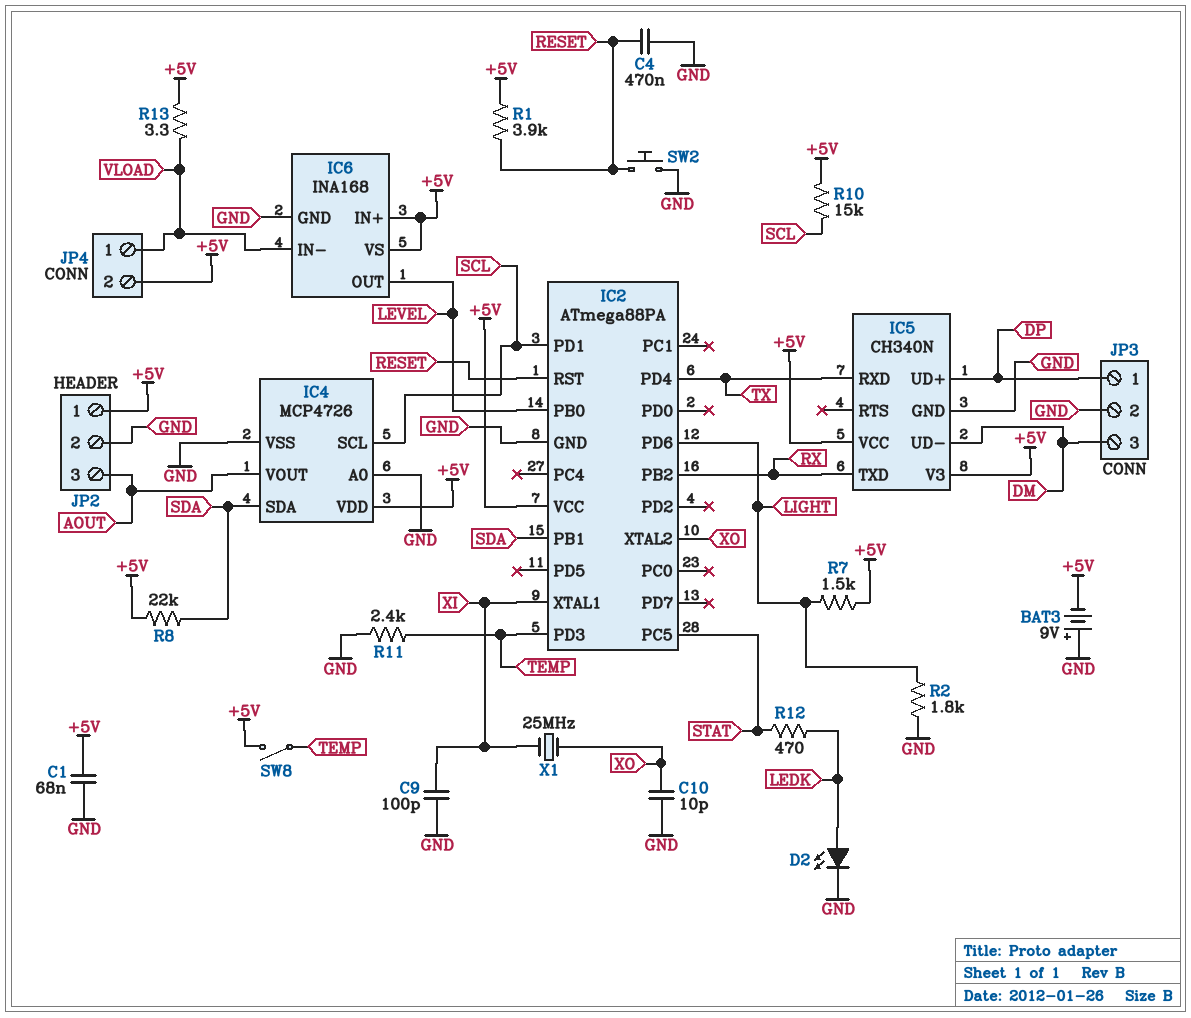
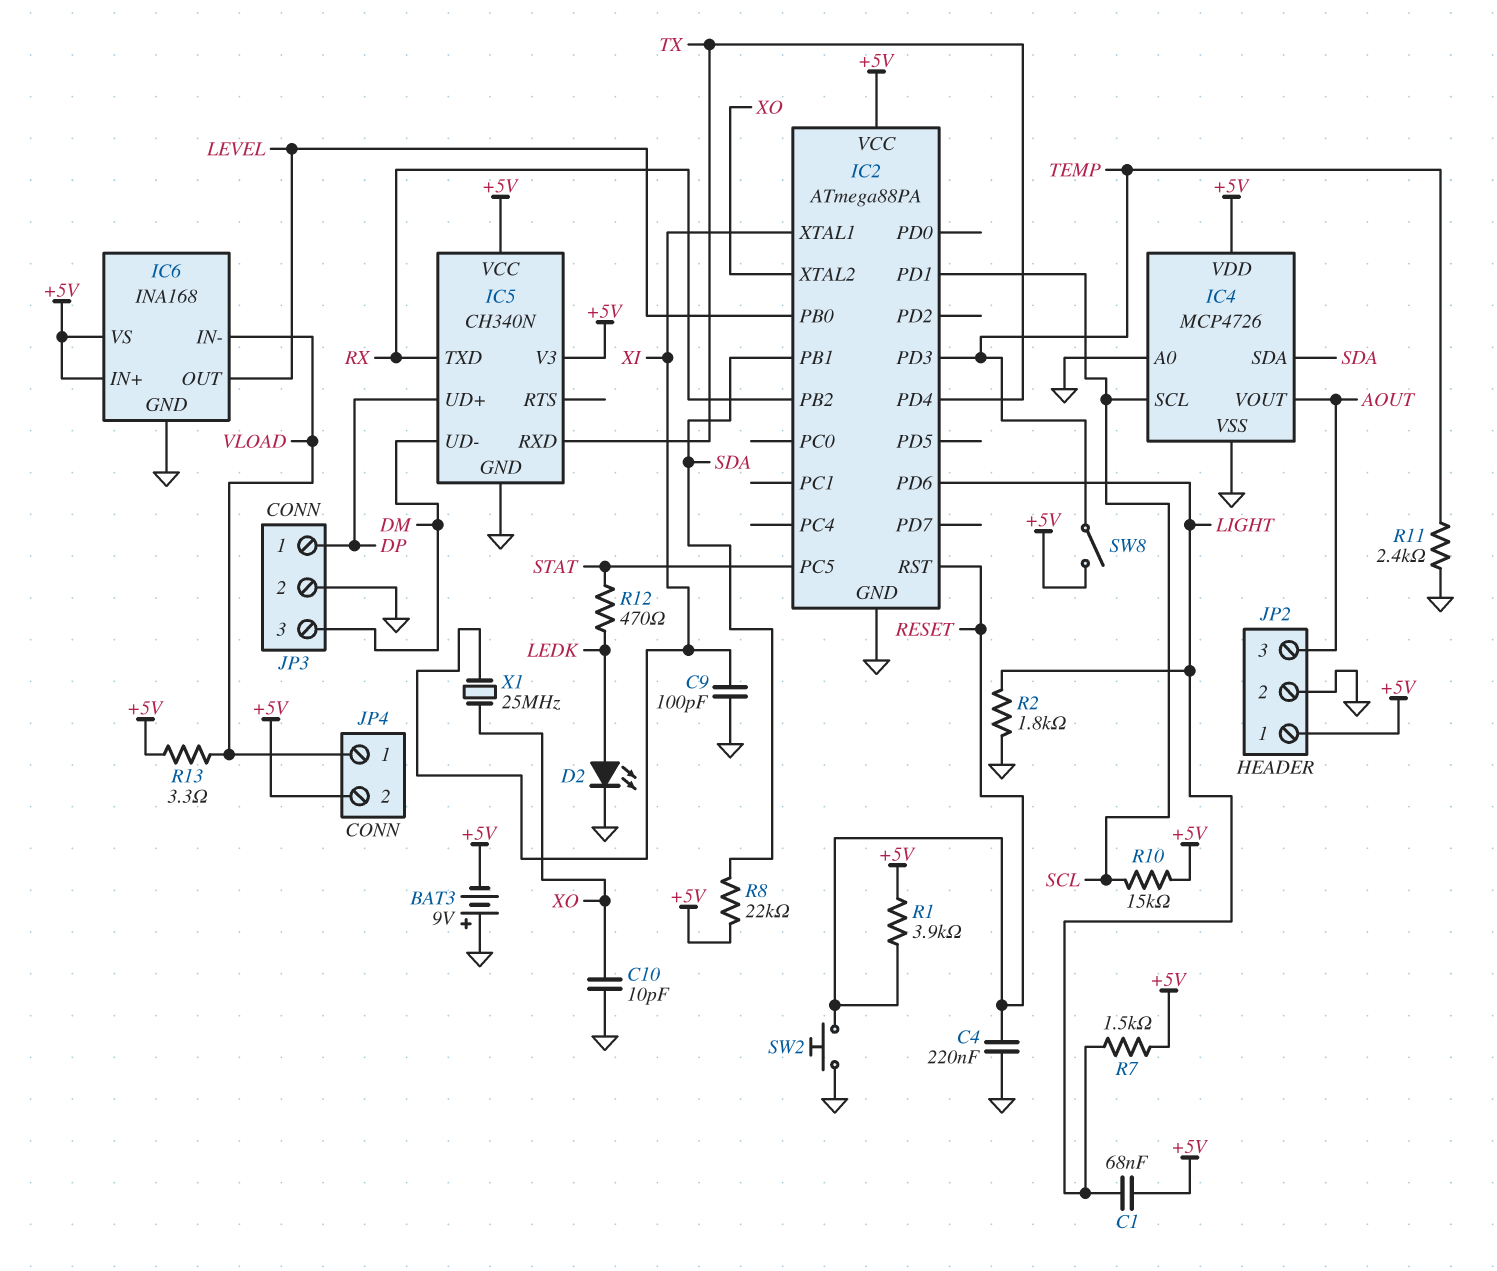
C1: 68nF (+5V, GND) -> 68nF (+5V, LIGHT)
C4: 470nF (GND, RESET) -> 220nF (GND, RESET)

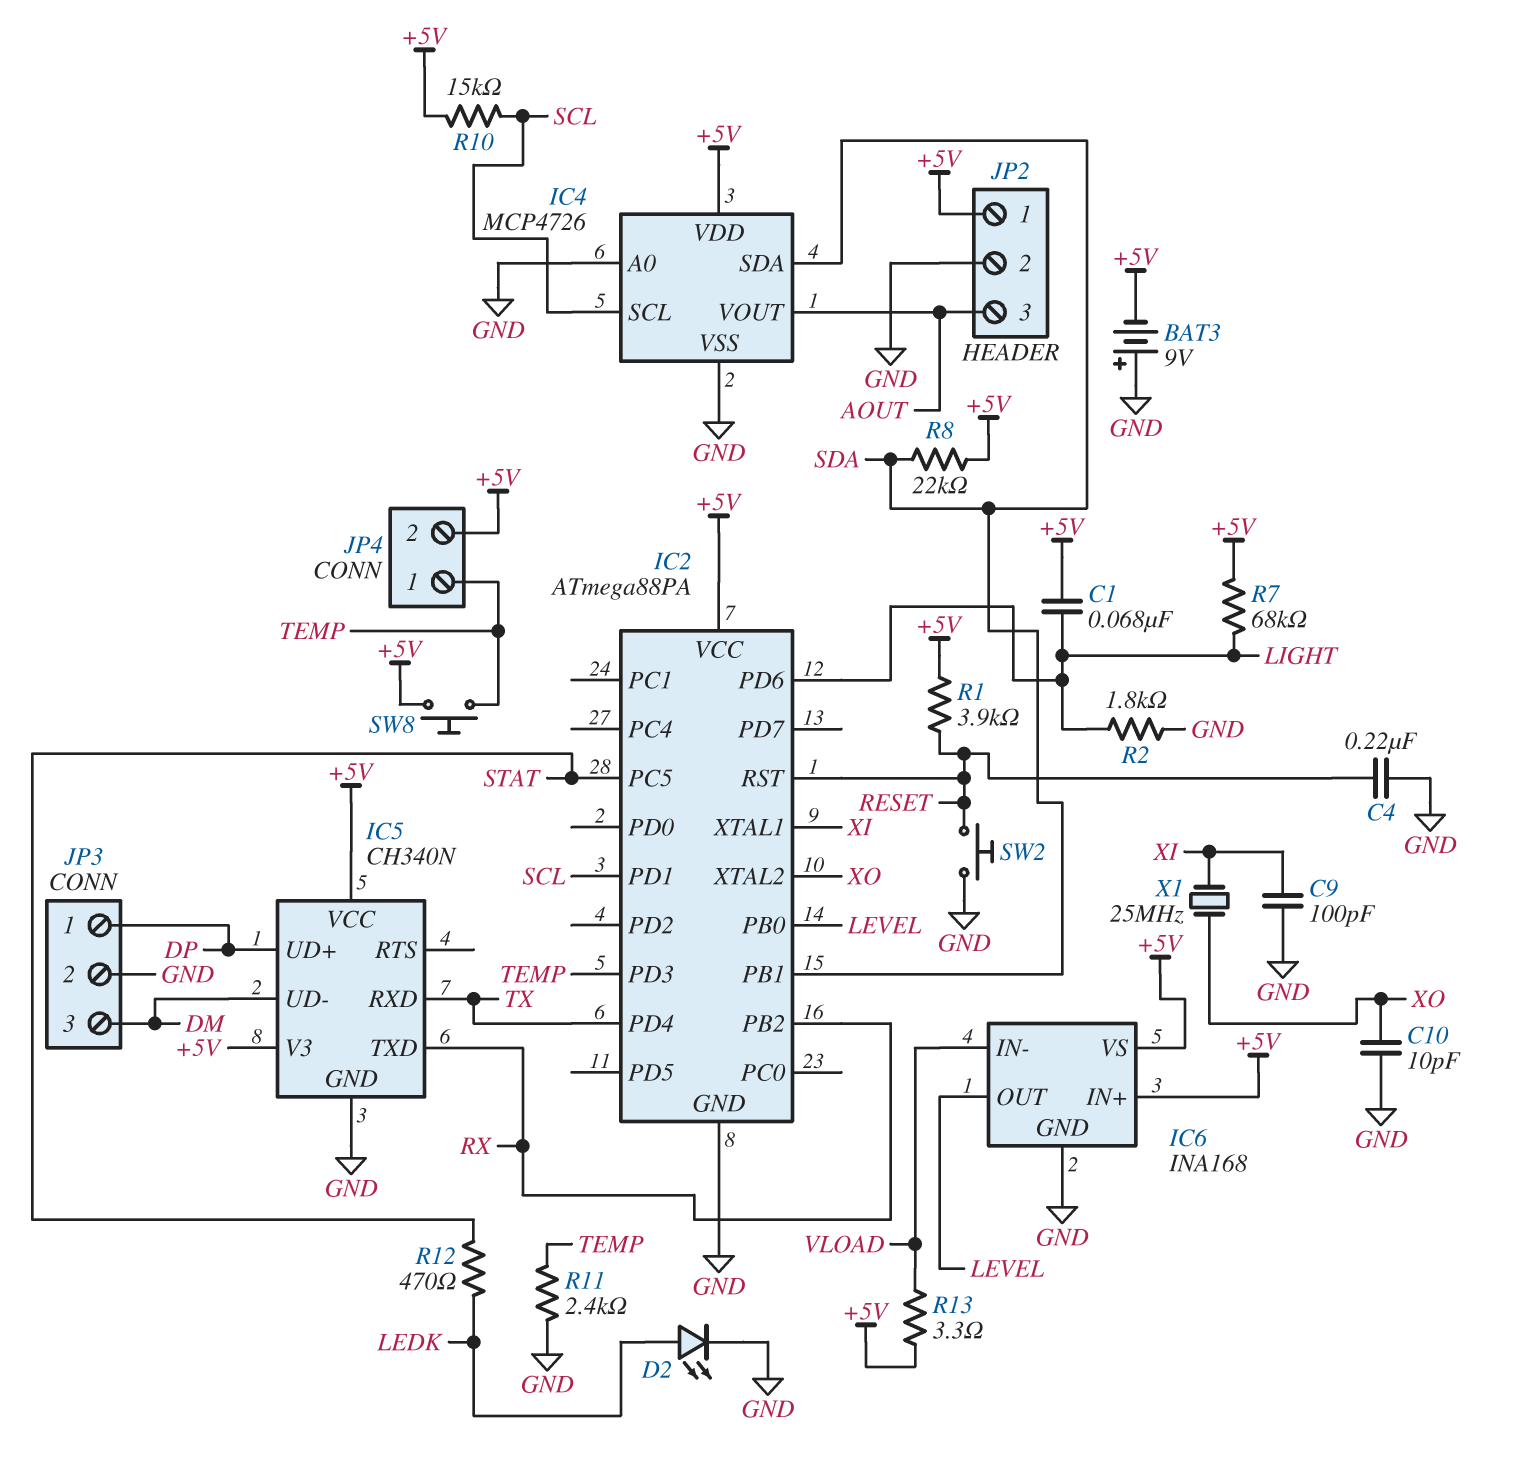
JP4 pin 1: VLOAD -> TEMP
R7: 1.5k (+5V, LIGHT) -> 68k (+5V, LIGHT)
SW8: switch (+5V, TEMP) -> button (+5V, TEMP)

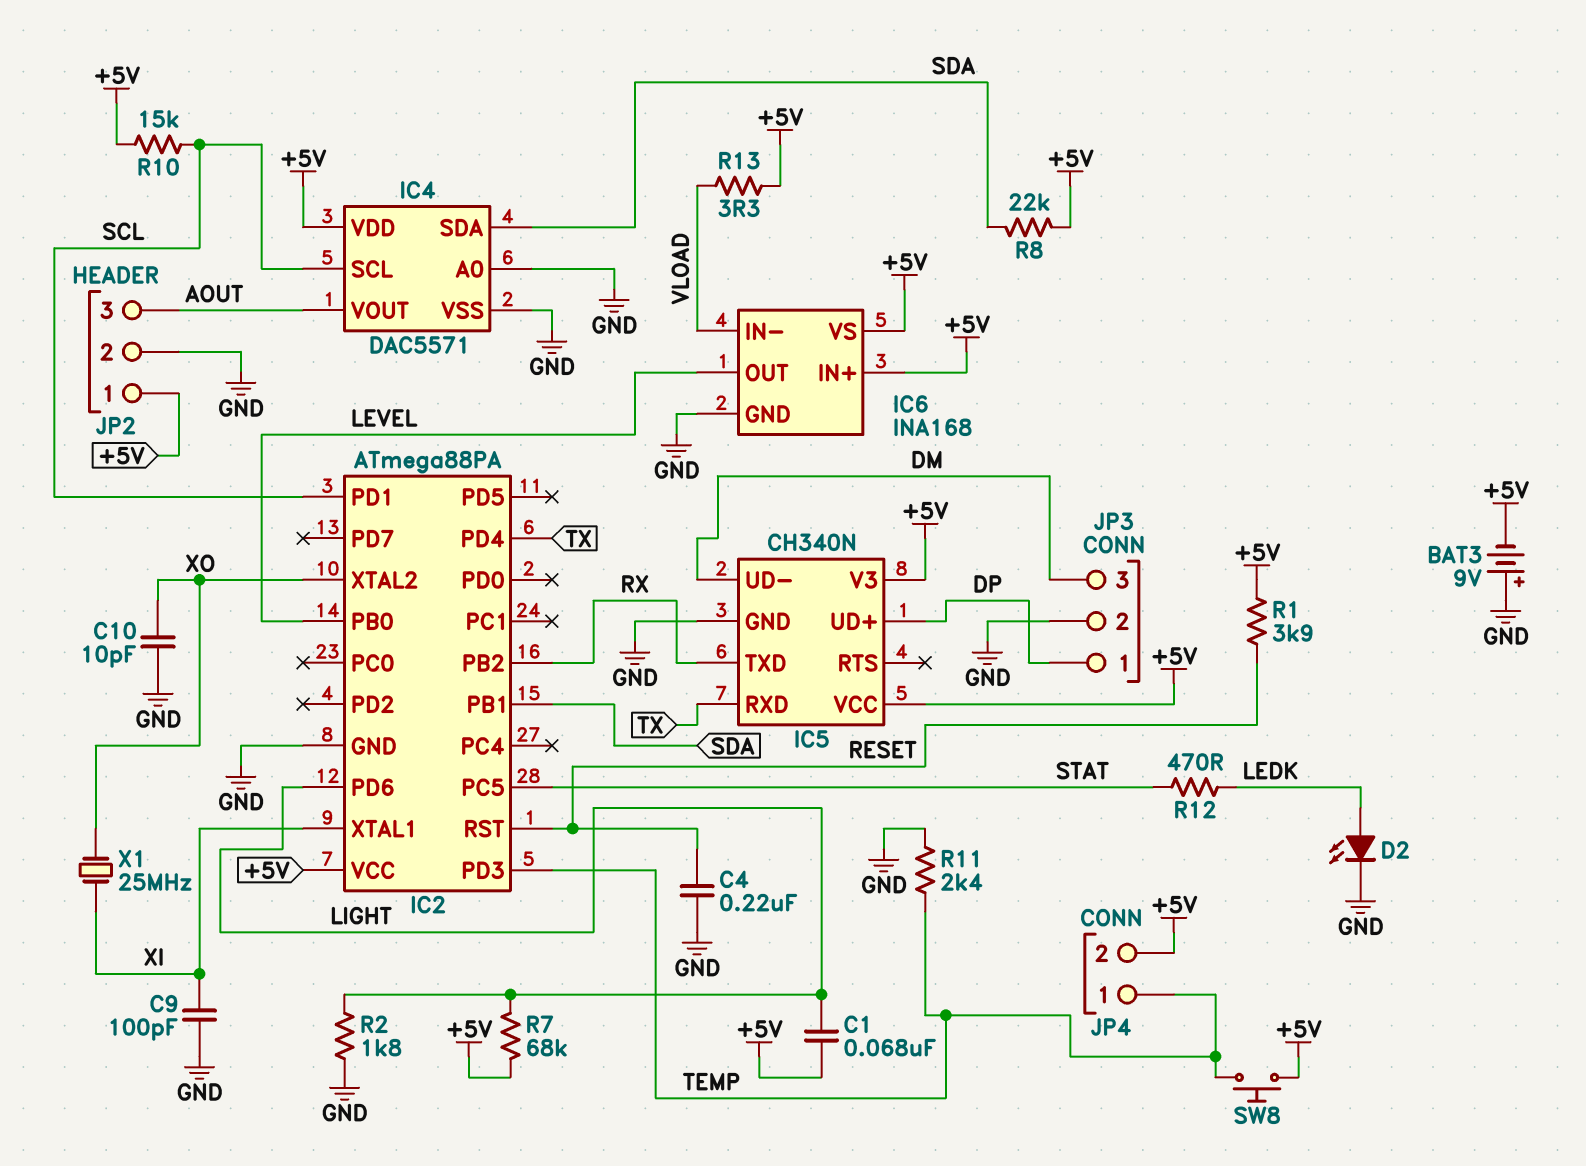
IC4: MCP4726 -> DAC5571
SW2: button (GND, RESET) -> none

